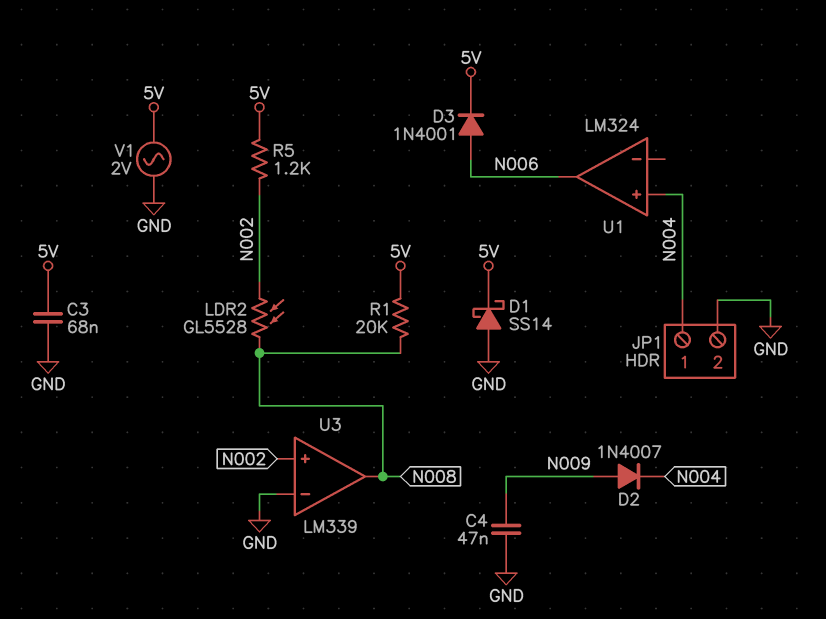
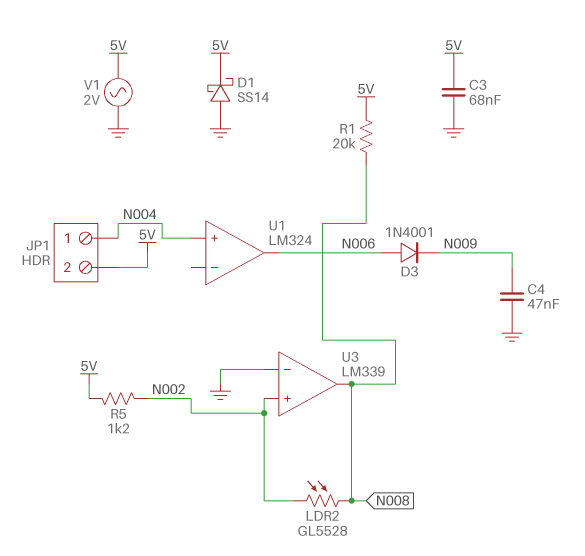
D2: diode 1N4007 (A N009, K N004) -> none
D3: diode 1N4001 (A N006, K 5V) -> diode 1N4001 (A N006, K N009)
JP1 pin 2: GND -> 5V

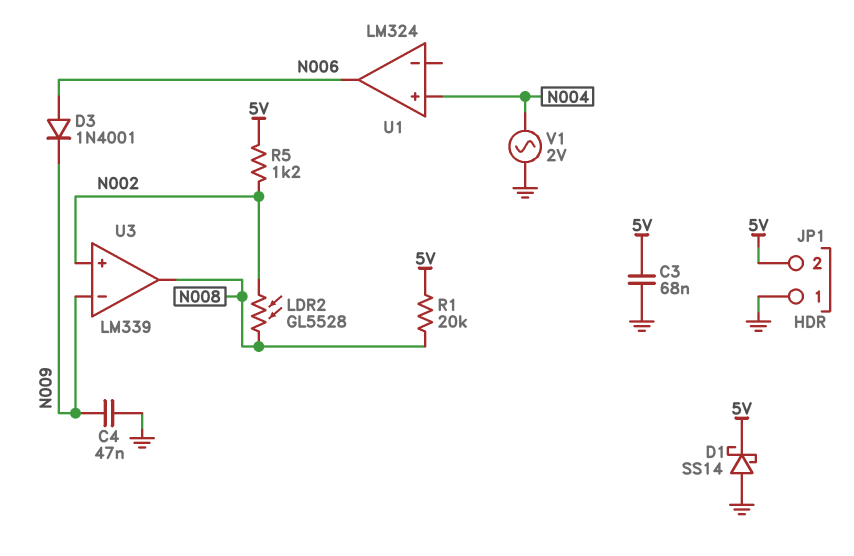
JP1 pin 1: N004 -> GND
U3 pin in-: GND -> N009
V1: AC 2V (5V, GND) -> AC 2V (GND, N004)

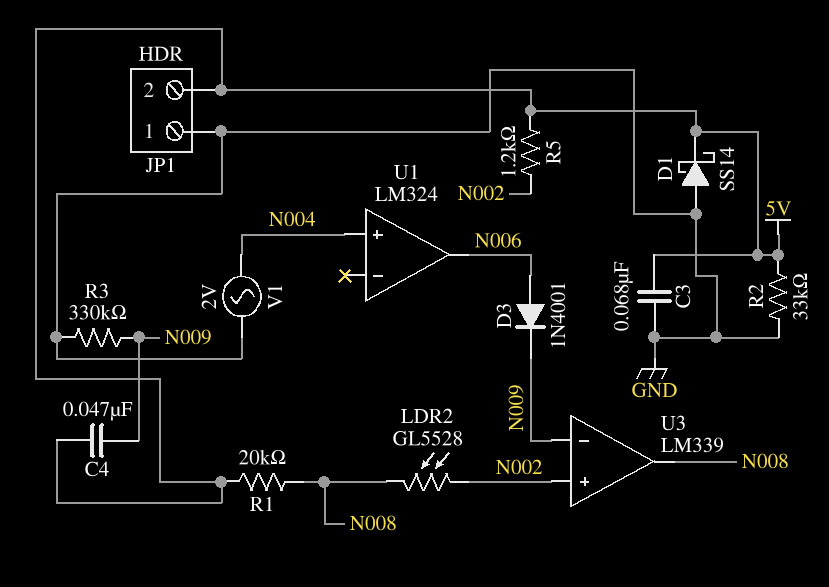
C4: 47nF (GND, N009) -> 47nF (5V, N009)
R2: none -> 33k (5V, GND)
R3: none -> 330k (GND, N009)

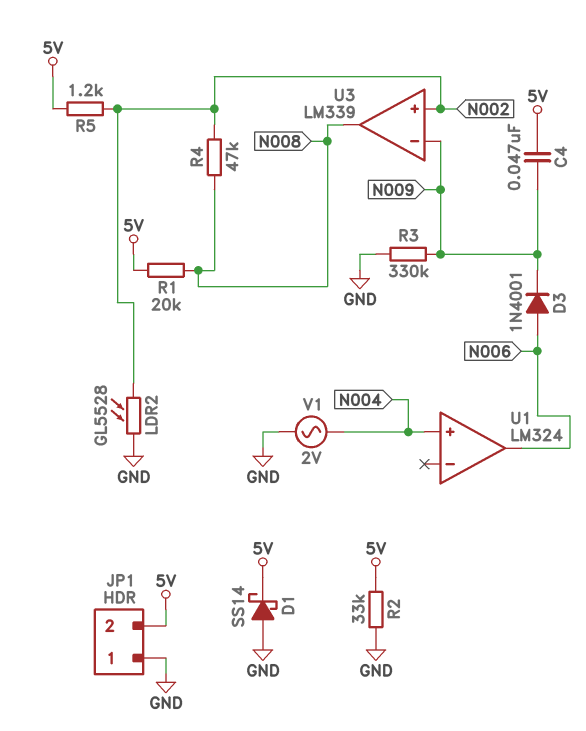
C3: 68nF (5V, GND) -> none
LDR2: GL5528 (N002, N008) -> GL5528 (GND, N002)
R4: none -> 47k (N002, N008)

